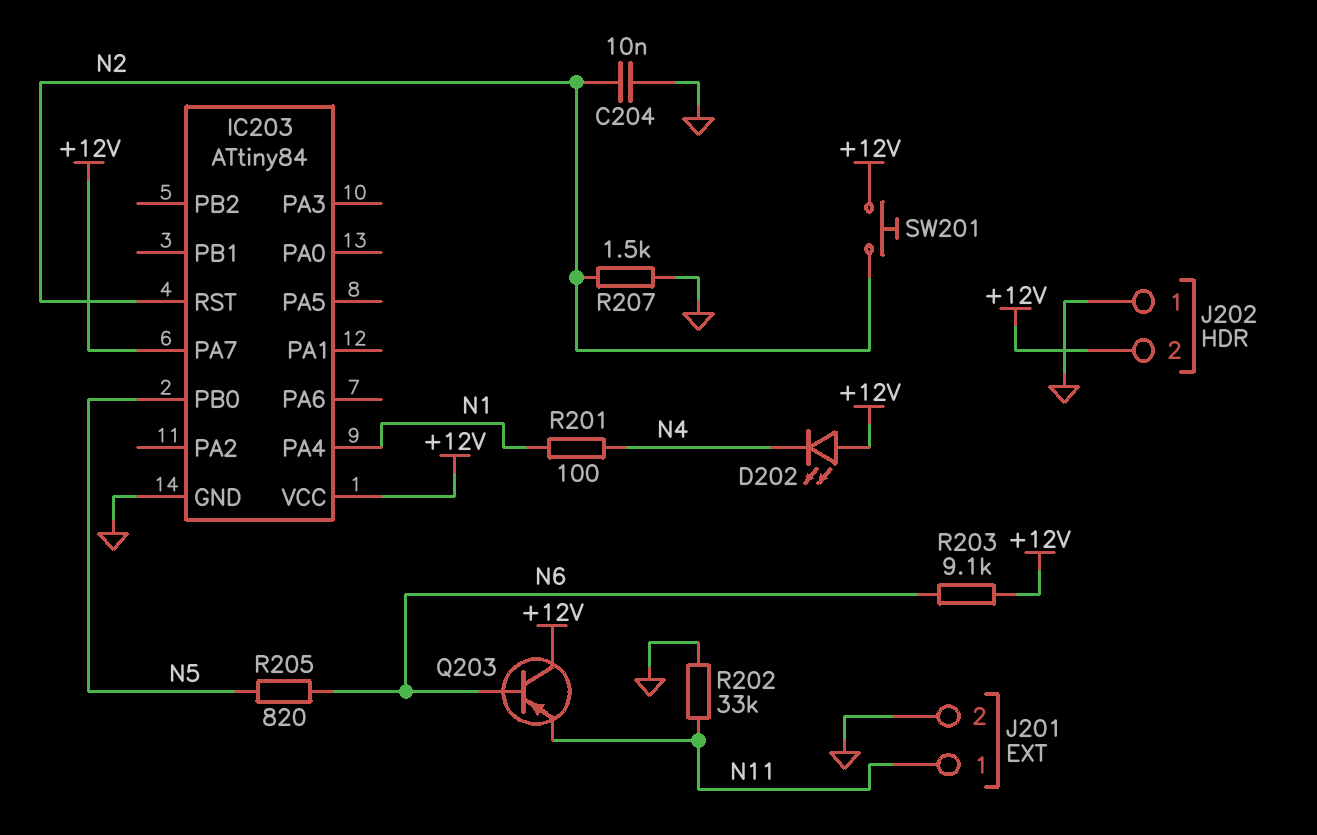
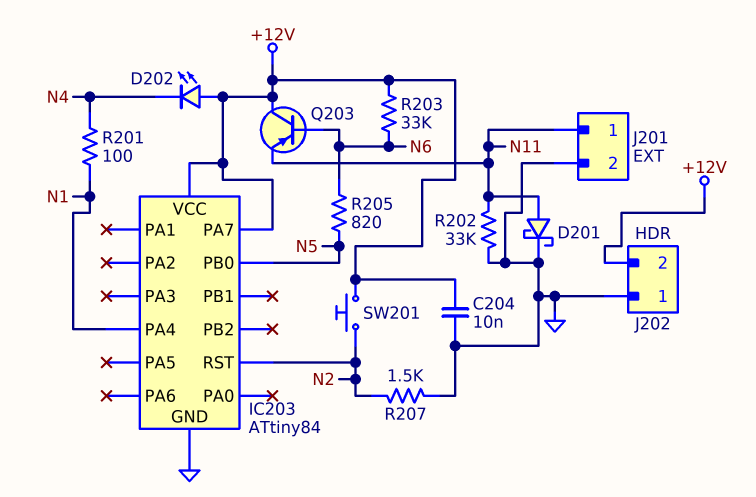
C204: 10nF (GND, N2) -> 10nF (+12V, GND)
D201: none -> schottky (A N11, K GND)
R203: 9.1k (+12V, N6) -> 33k (+12V, N6)

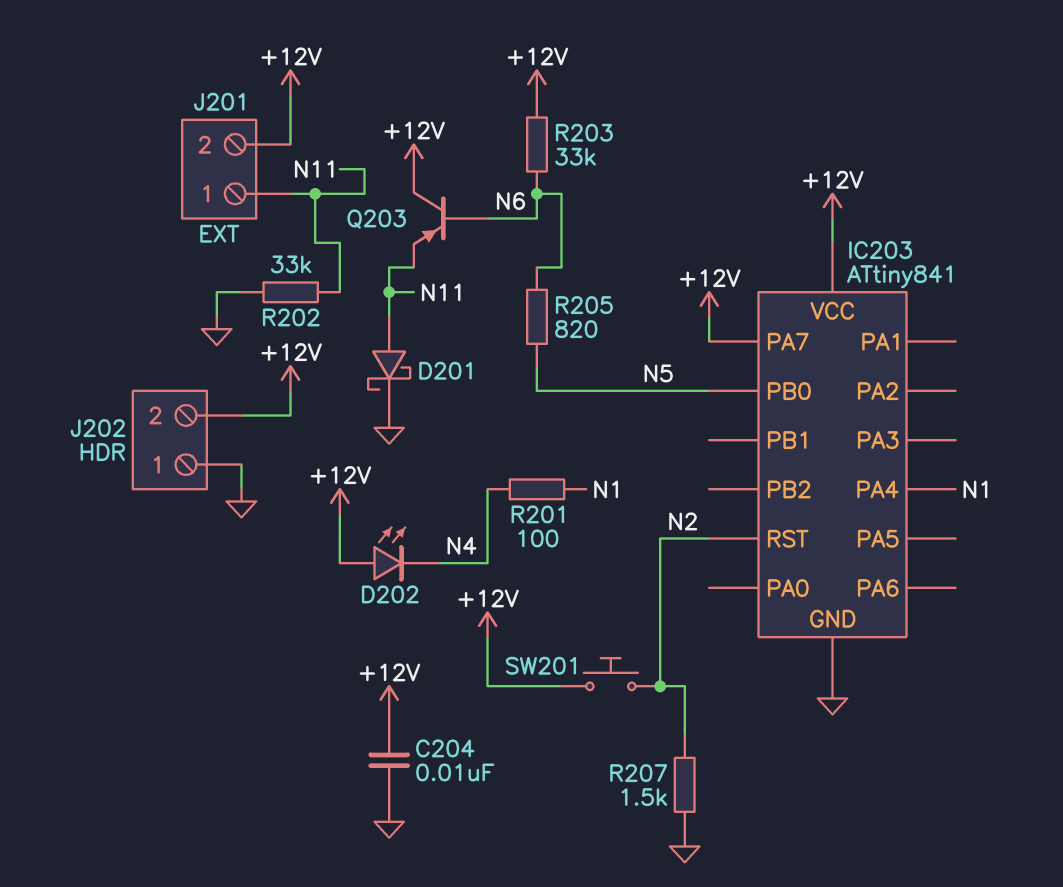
IC203: ATtiny84 -> ATtiny841
J201 pin 2: GND -> +12V

